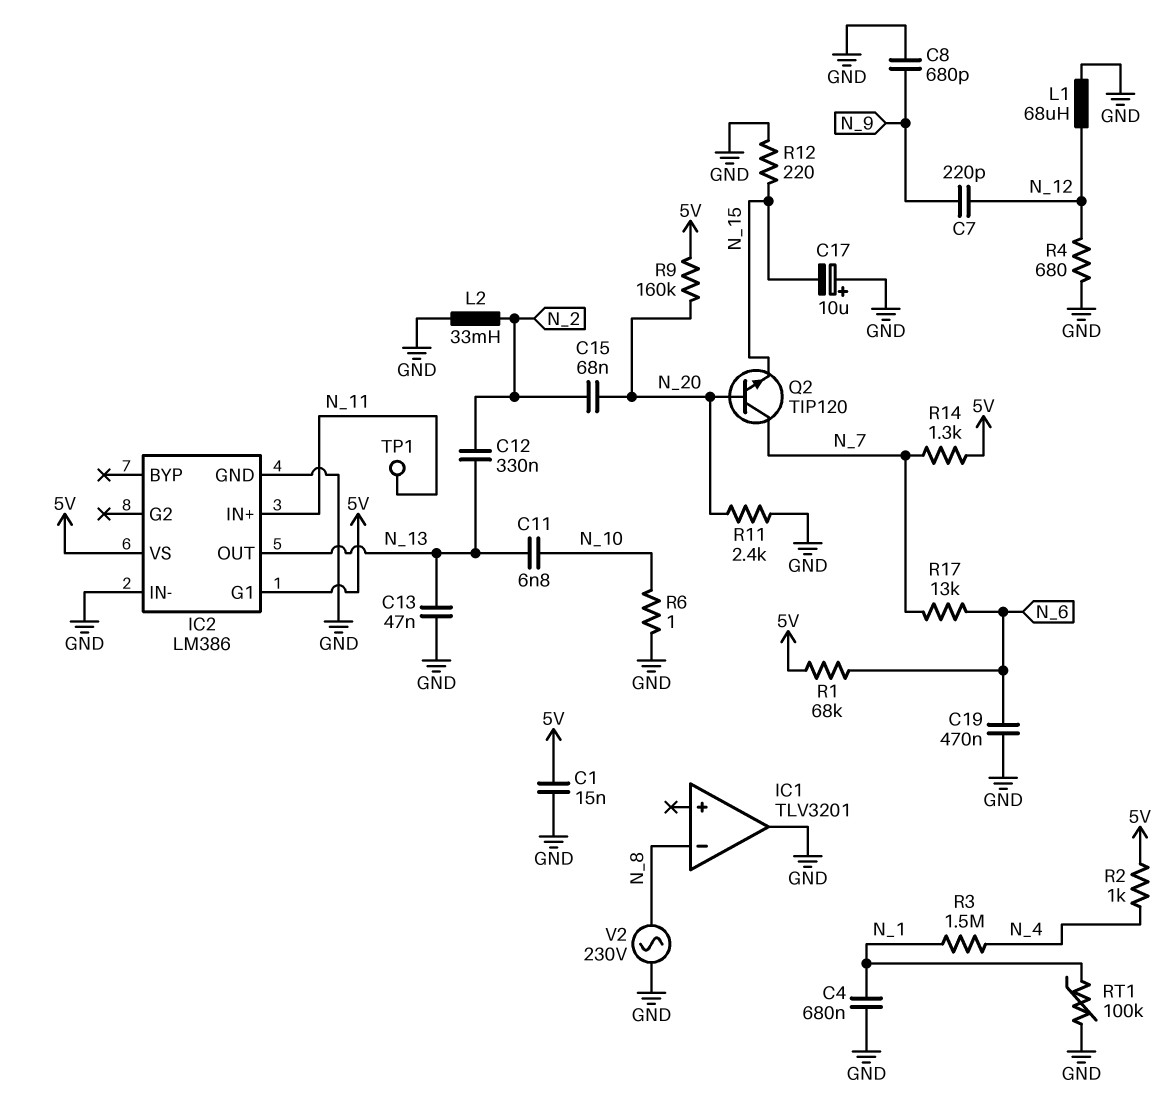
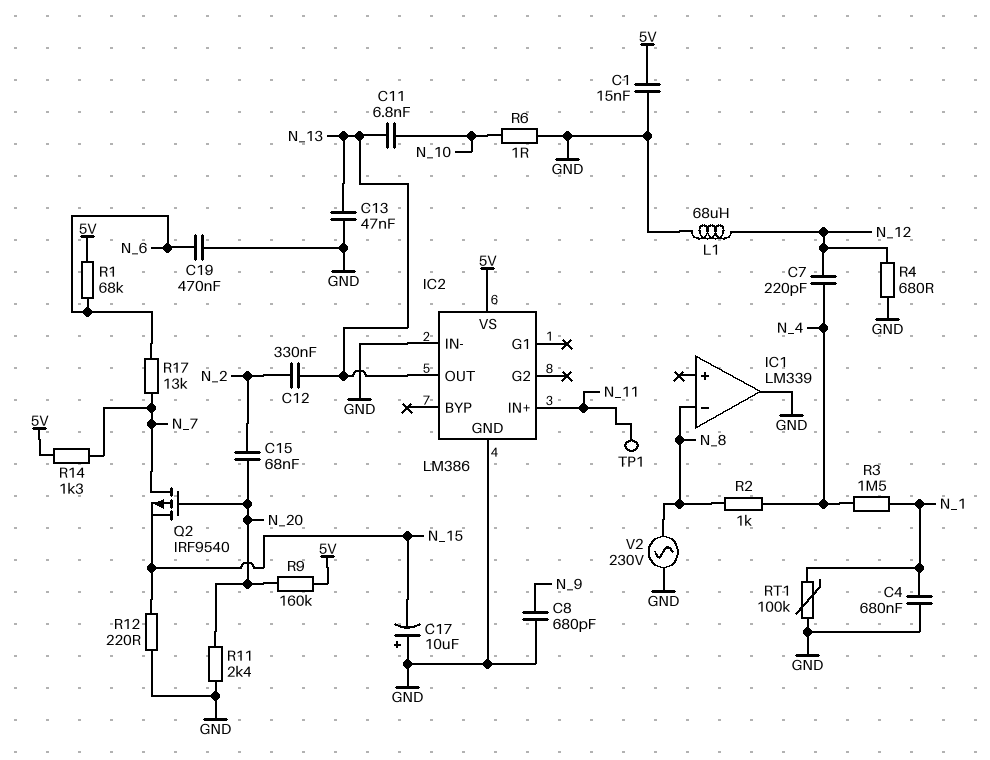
C7: 220pF (N_9, N_12) -> 220pF (N_4, N_12)
IC1: TLV3201 -> LM339
IC2 pin G1: 5V -> none
L2: 33mH (GND, N_2) -> none
Q2: NPN TIP120 (B N_20, C N_7, E N_15) -> PMOS IRF9540 (G N_20, D N_7, S N_15)
R2: 1k (5V, N_4) -> 1k (N_4, N_8)

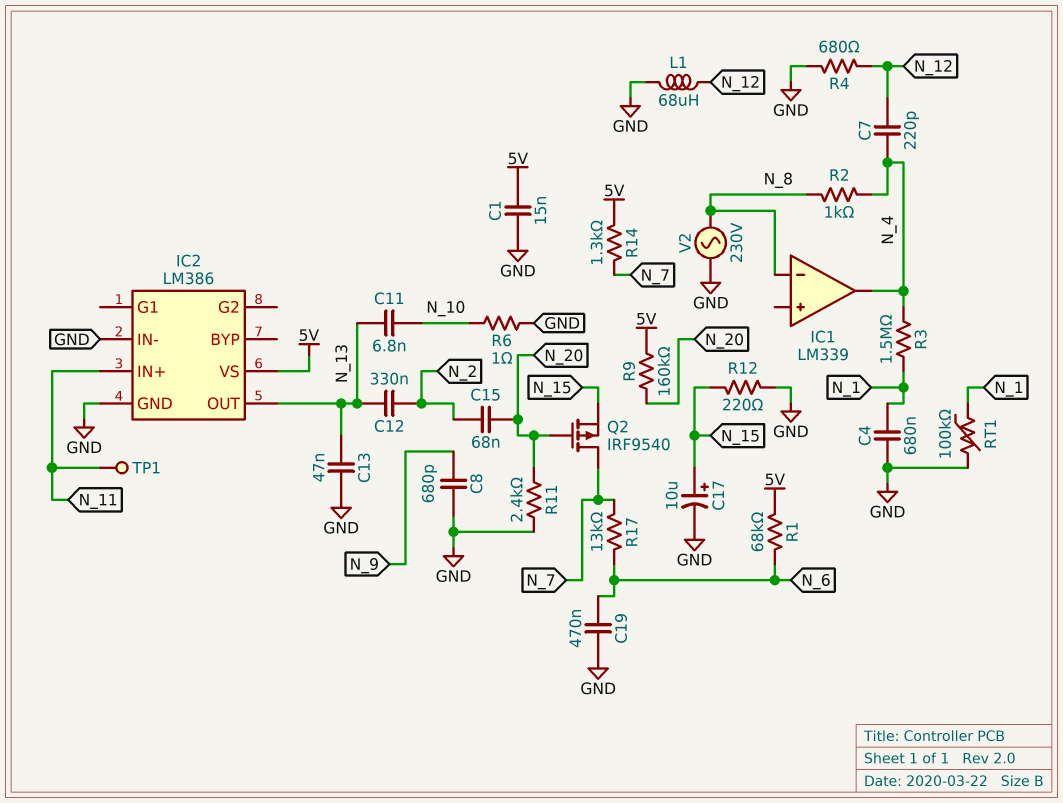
C17: 10uF (plus GND, minus N_15) -> 10uF (plus N_15, minus GND)
IC1 pin out: GND -> N_4

